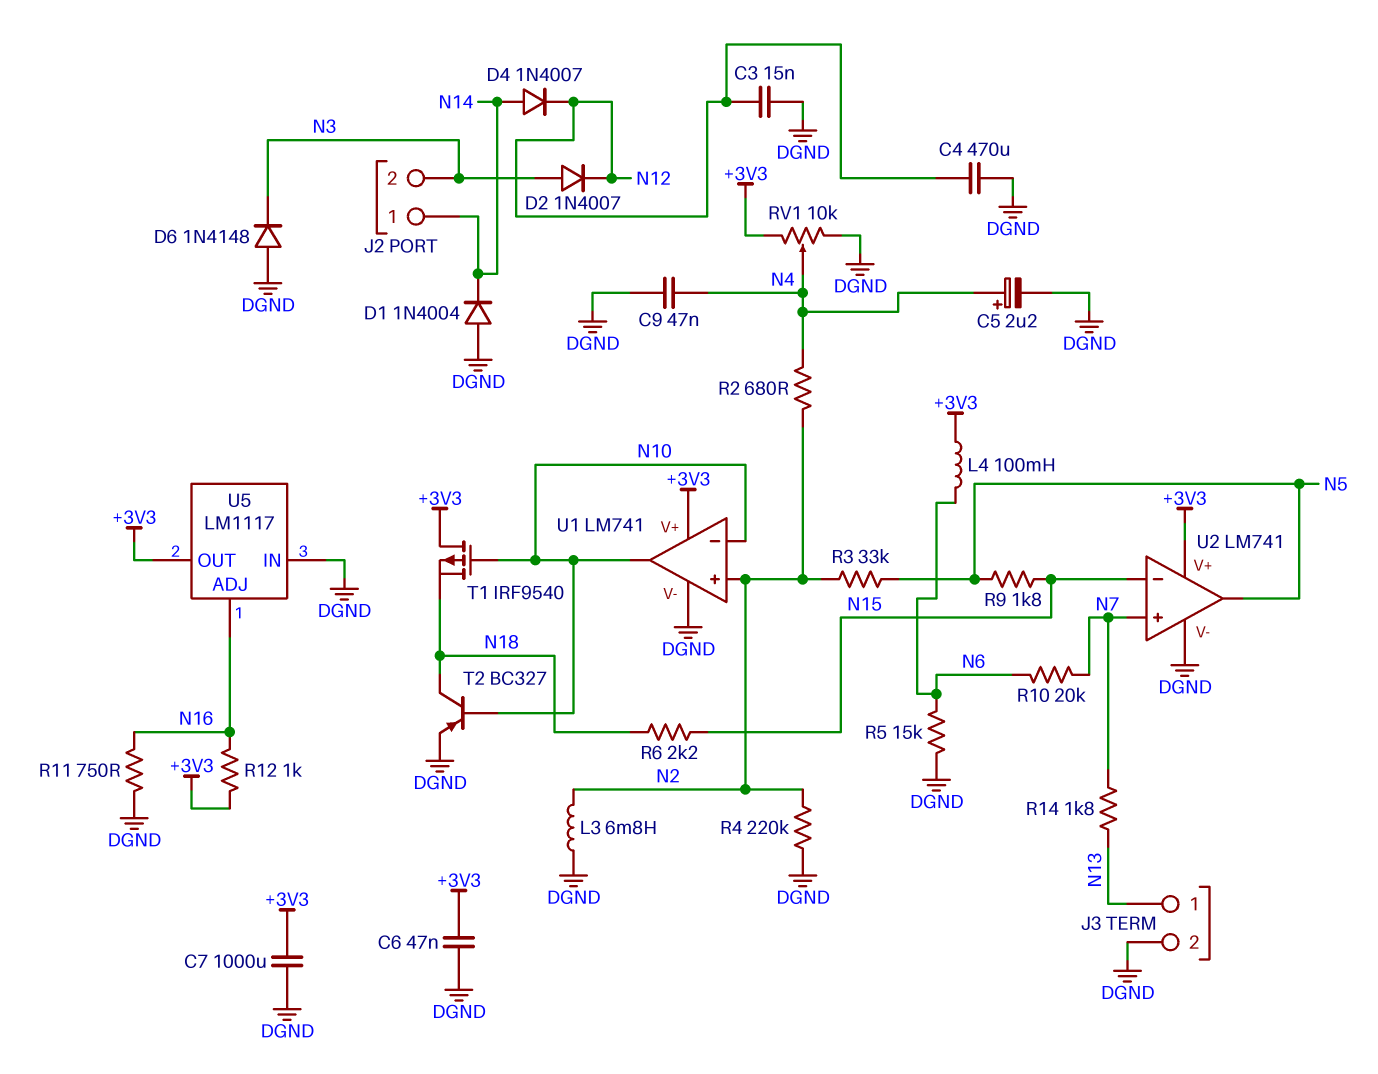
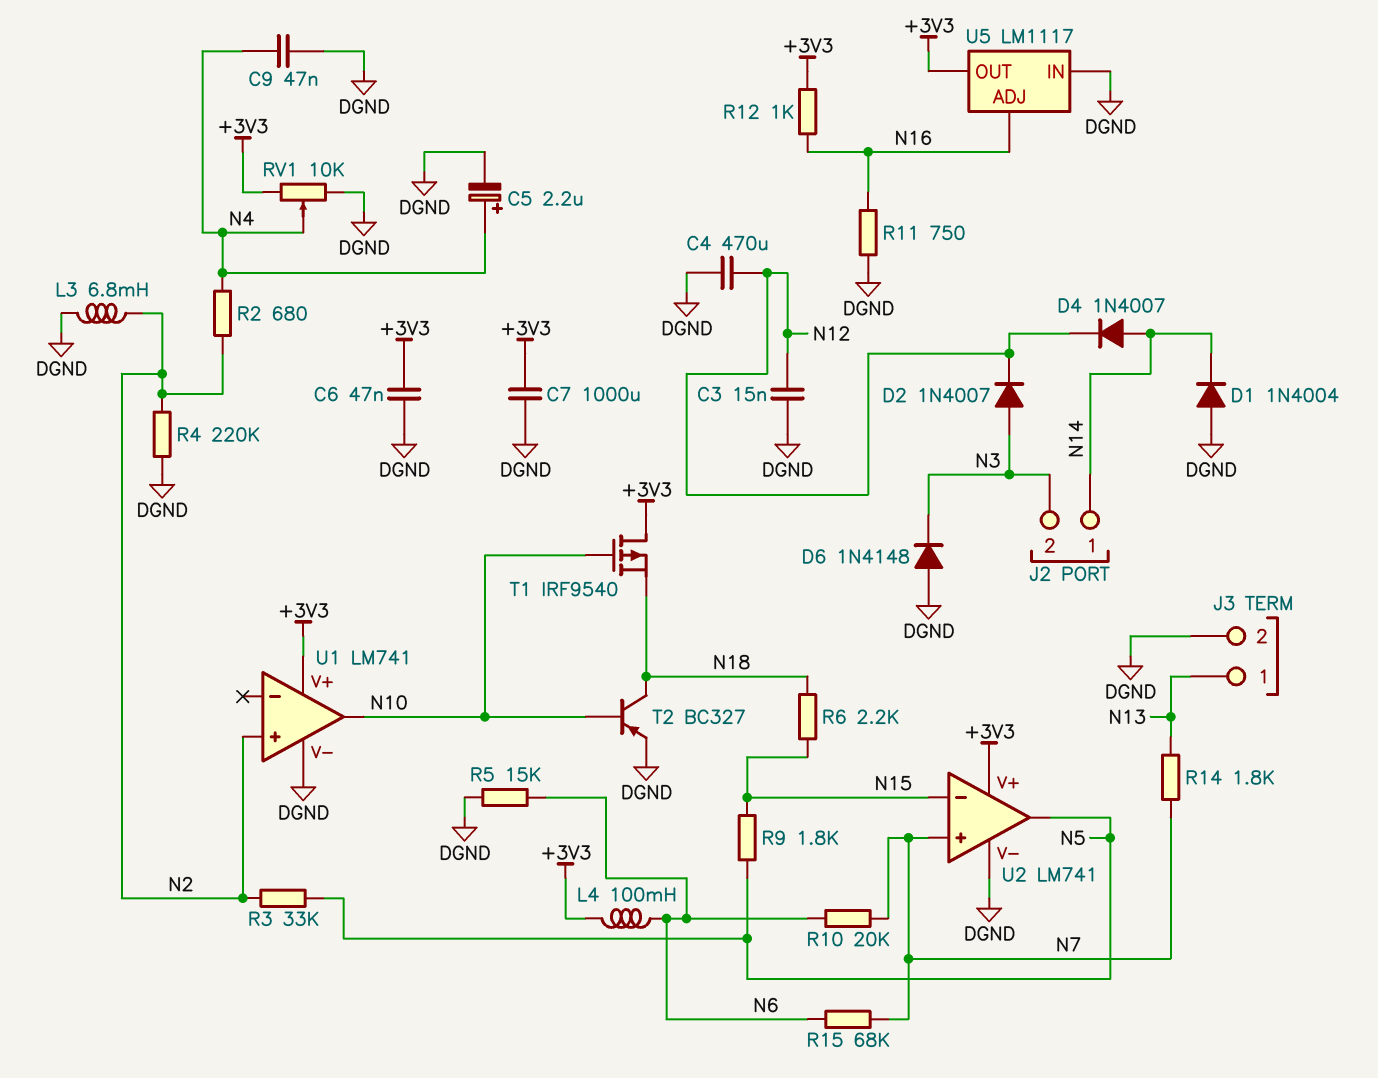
R15: none -> 68k (N6, N7)
U1 pin in-: N10 -> none

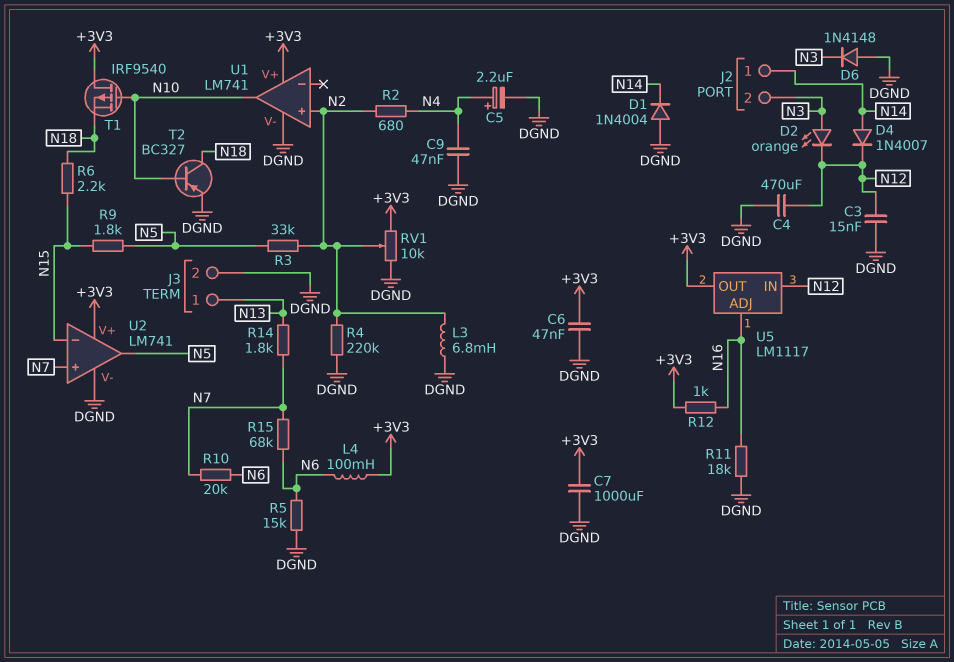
D2: diode 1N4007 (A N3, K N12) -> LED orange (A N3, K N12)
R11: 750 (DGND, N16) -> 18k (DGND, N16)
RV1: 10k (+3V3, DGND, wiper N4) -> 10k (+3V3, DGND, wiper N2)
U5 pin IN: DGND -> N12

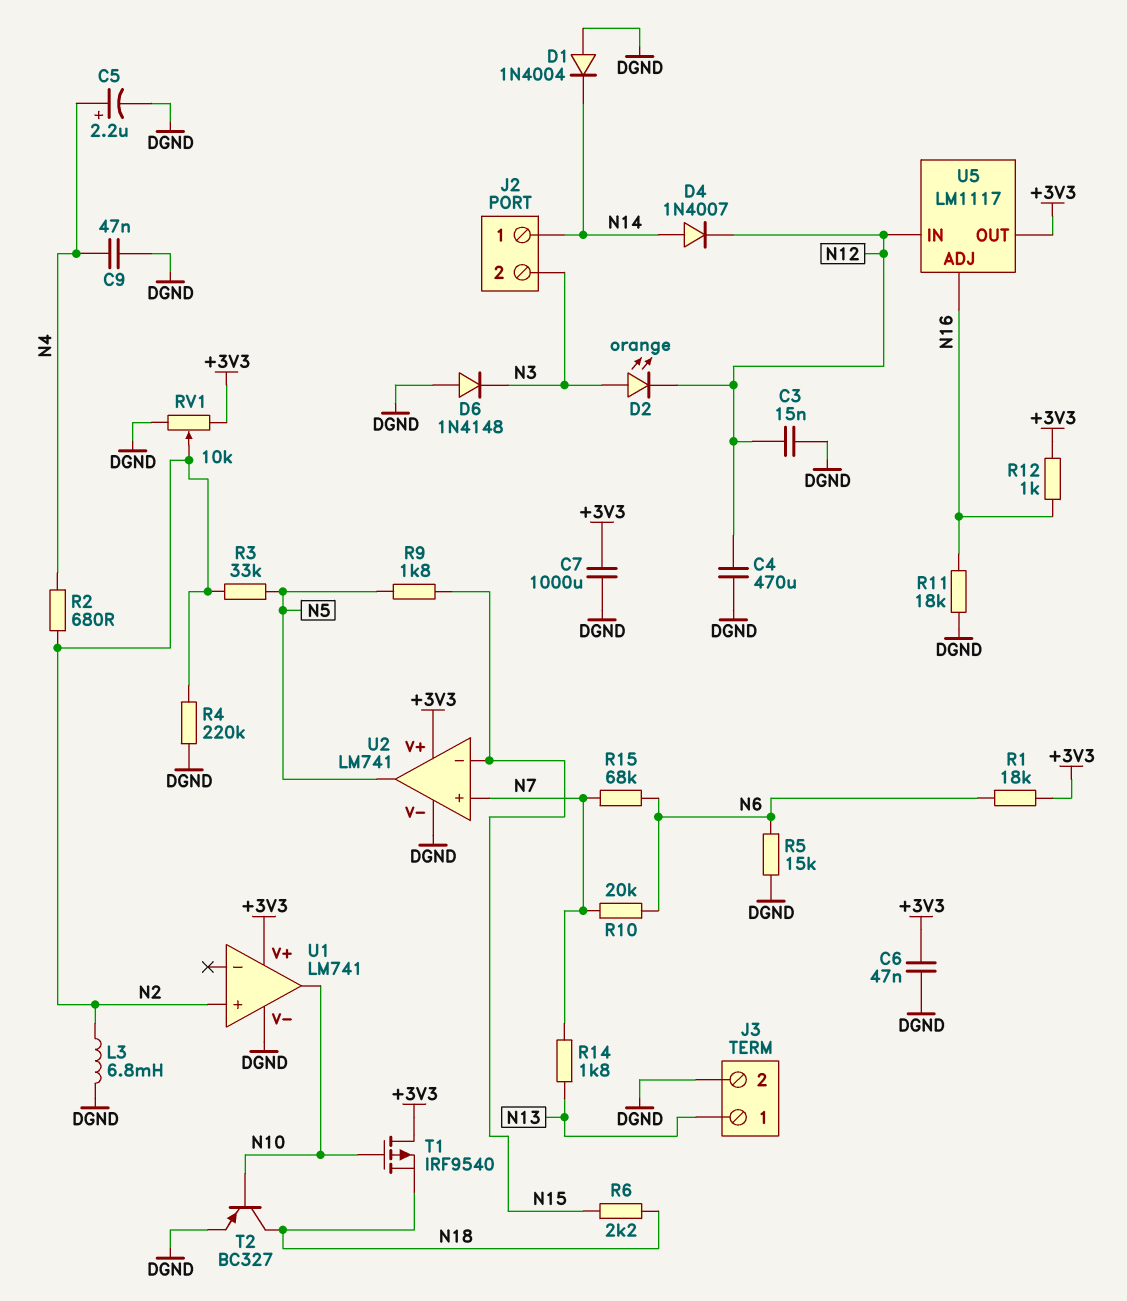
L4: 100mH (+3V3, N6) -> none
R1: none -> 18k (+3V3, N6)

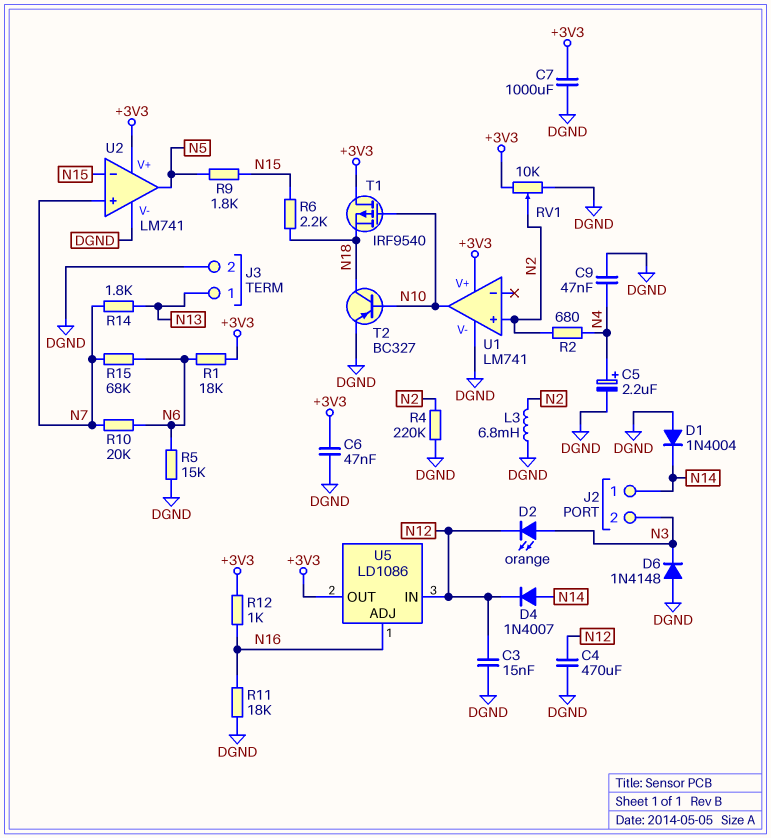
R3: 33k (N2, N5) -> none
U5: LM1117 -> LD1086

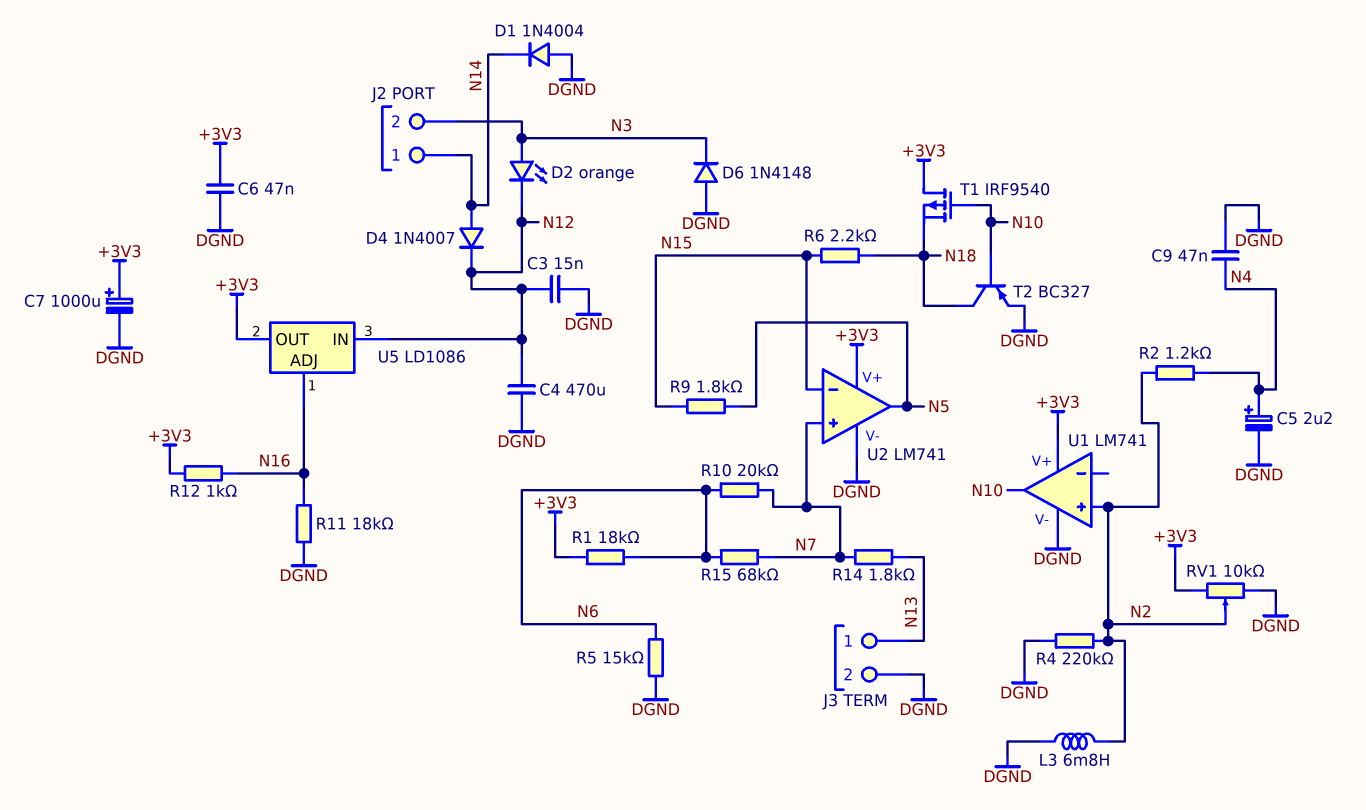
C7: 1000uF (+3V3, DGND) -> 1000uF (plus +3V3, minus DGND)
R2: 680 (N2, N4) -> 1.2k (N2, N4)

